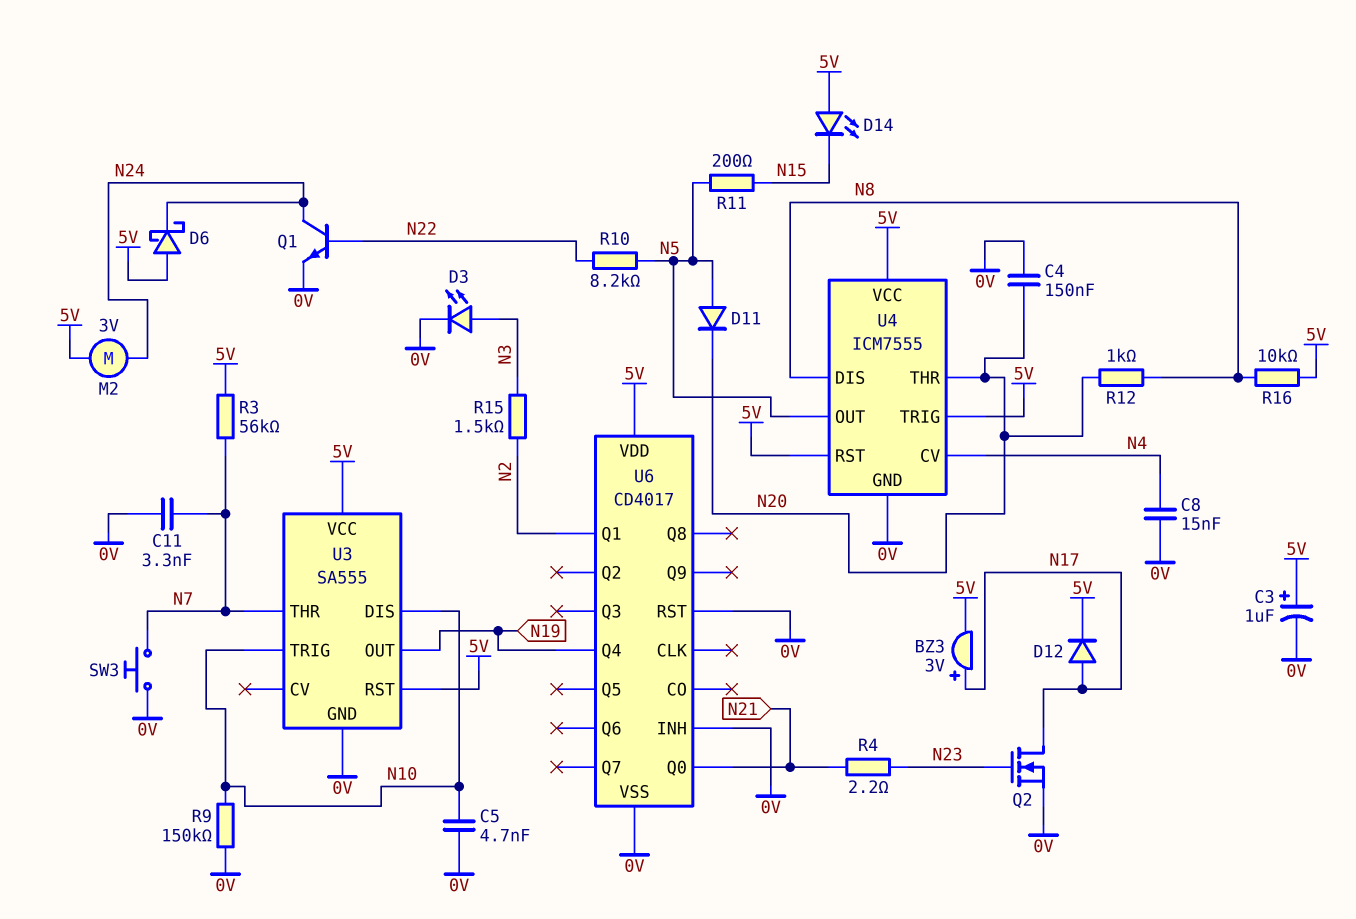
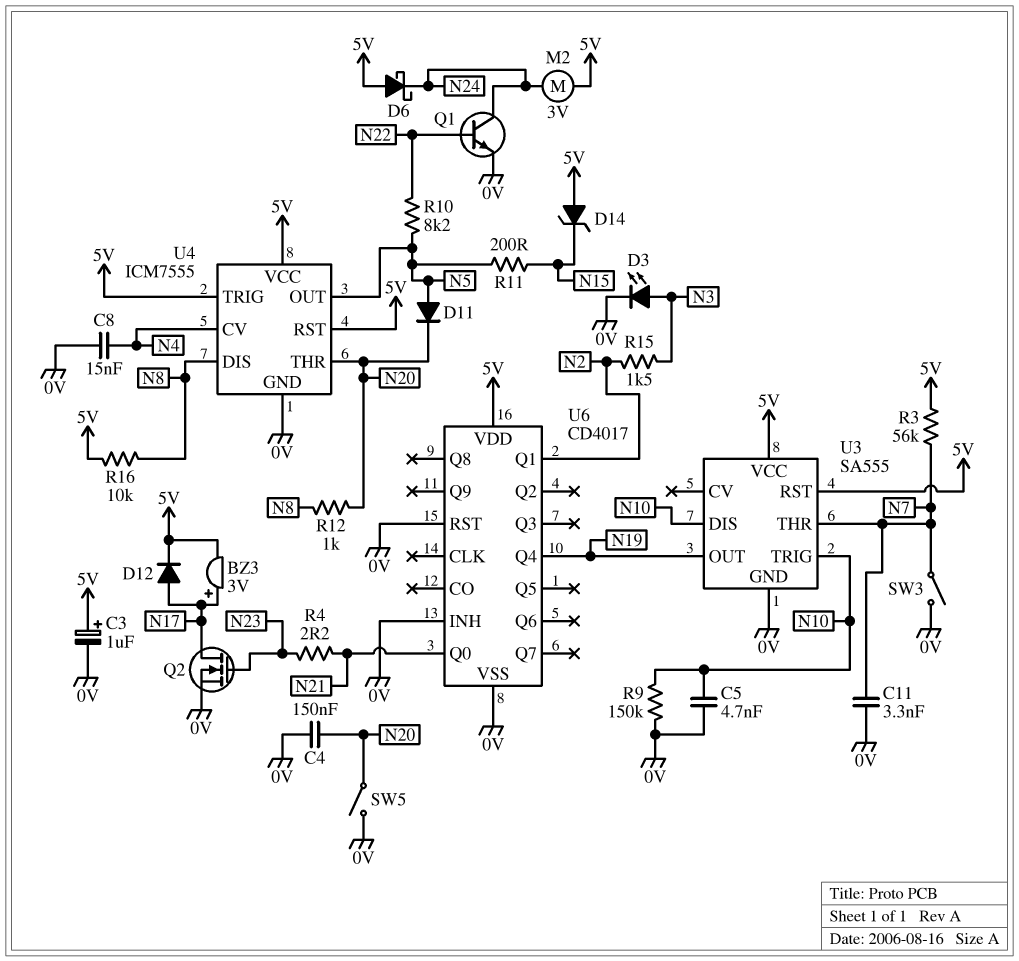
D14: LED (A 5V, K N15) -> zener (A 5V, K N15)
SW3: button (0V, N7) -> switch (0V, N7)
SW5: none -> switch (0V, N20)

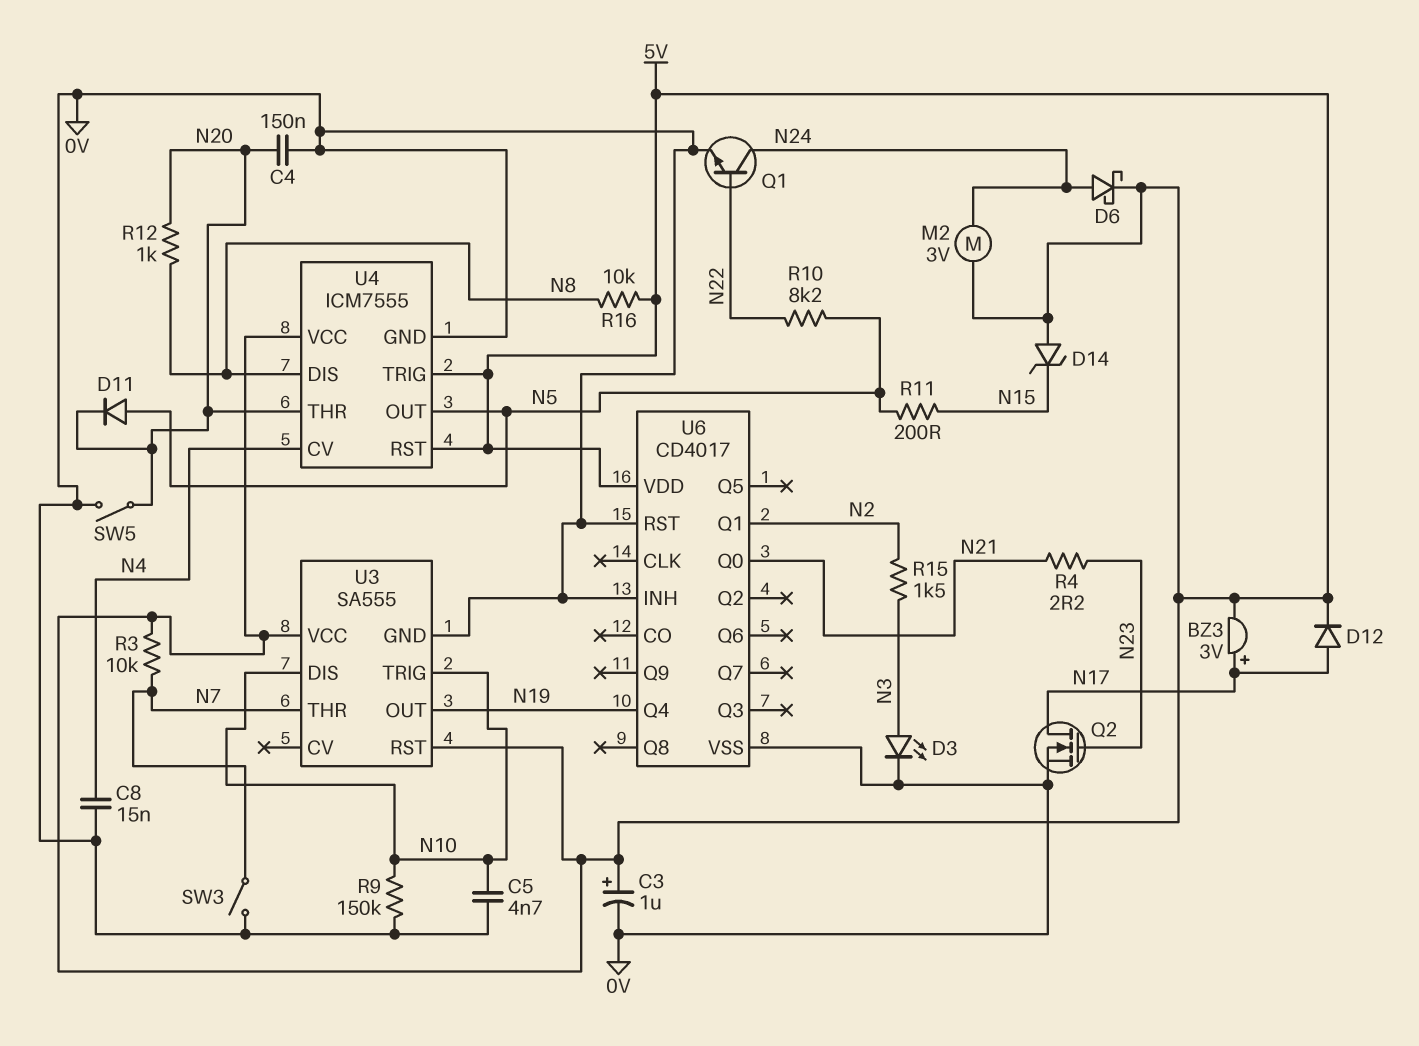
C11: 3.3nF (0V, N7) -> none
D6: schottky (A 5V, K N24) -> schottky (A N24, K 5V)
R3: 56k (5V, N7) -> 10k (5V, N7)

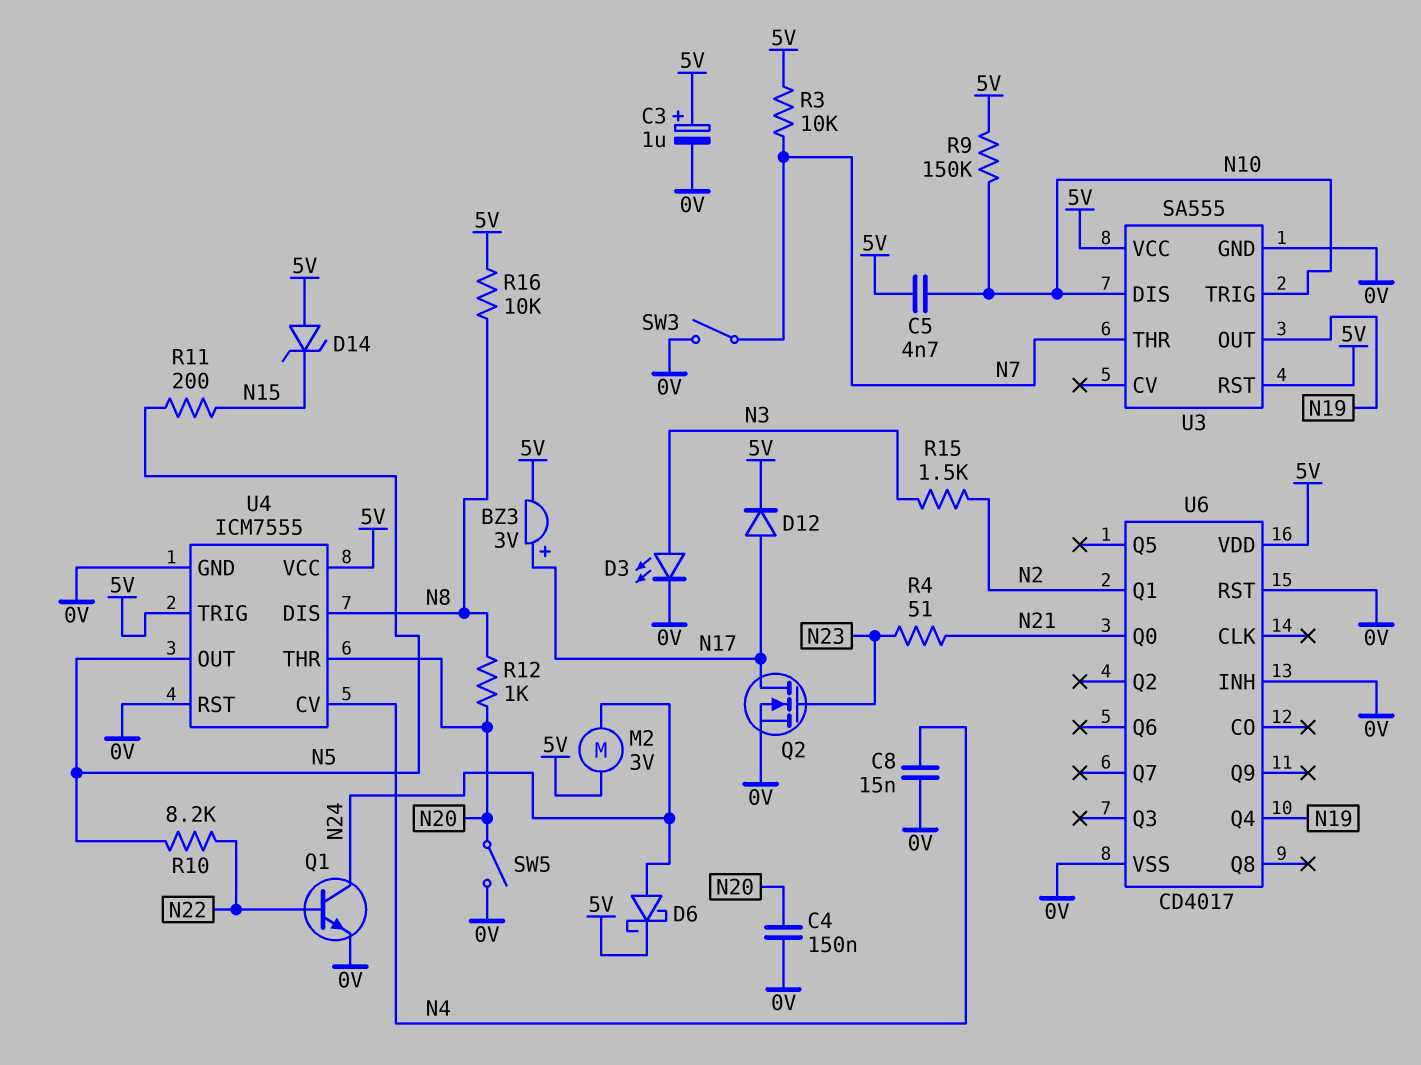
C5: 4.7nF (0V, N10) -> 4.7nF (5V, N10)
D11: diode (A N5, K N20) -> none
R4: 2.2 (N21, N23) -> 51 (N21, N23)
R9: 150k (0V, N10) -> 150k (5V, N10)
U4 pin RST: 5V -> 0V

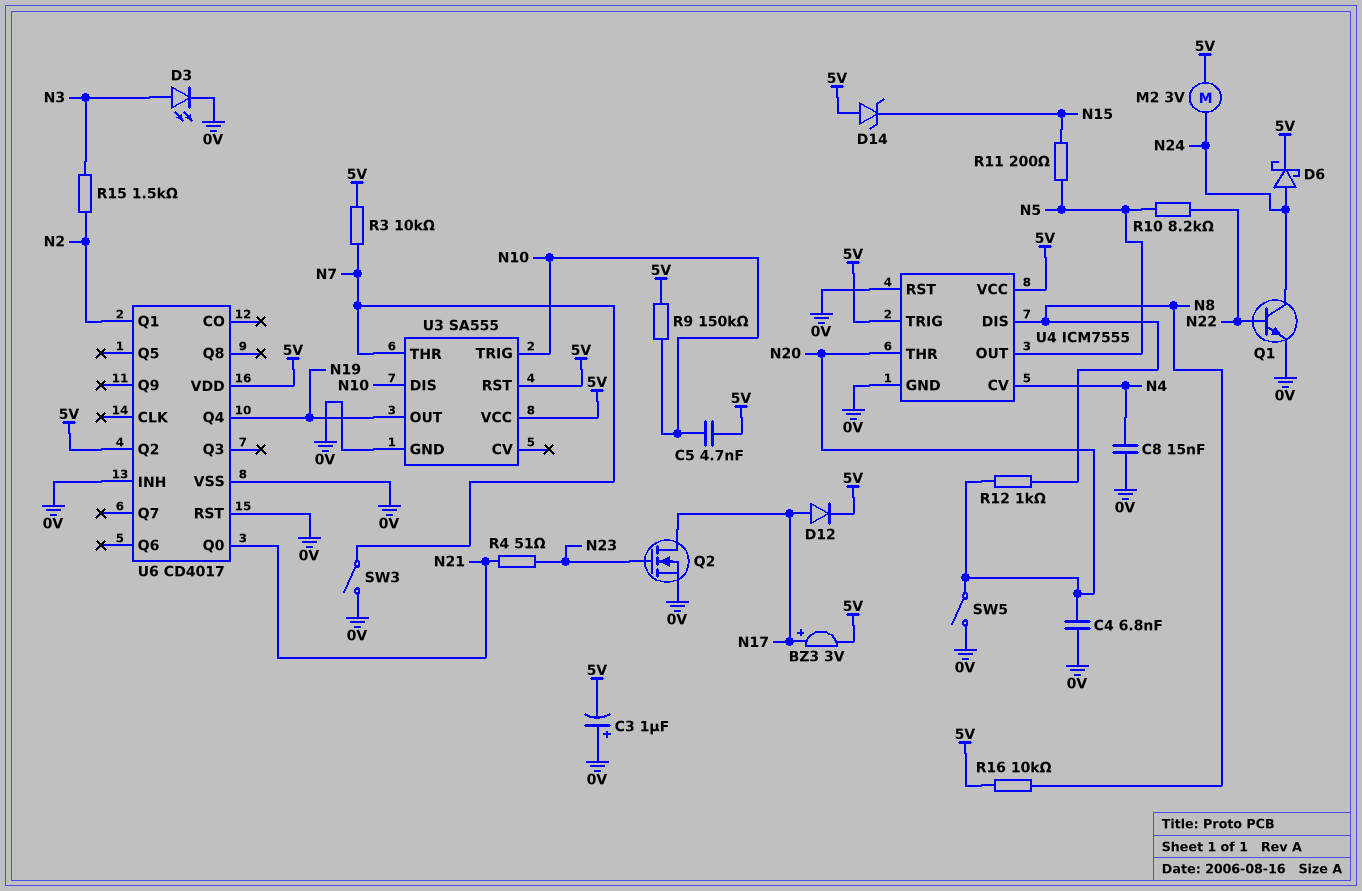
C3: 1uF (plus 5V, minus 0V) -> 1uF (plus 0V, minus 5V)
C4: 150nF (0V, N20) -> 6.8nF (0V, N20)
U6 pin Q2: none -> 5V

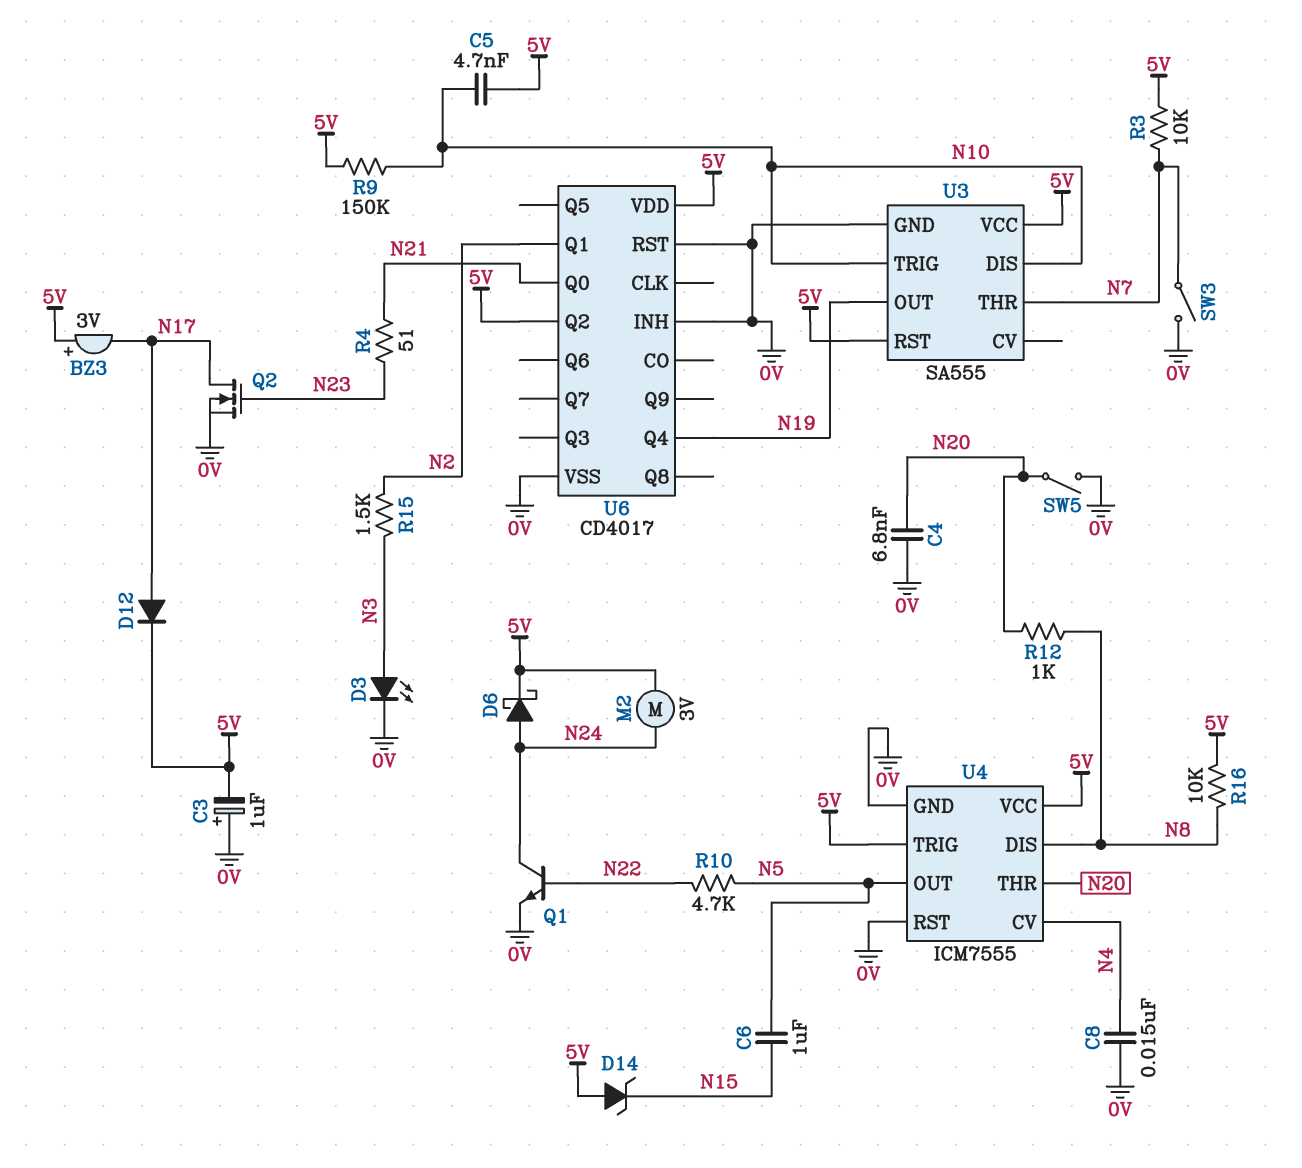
BZ3: buzzer 3V (plus N17, minus 5V) -> buzzer 3V (plus 5V, minus N17)
C6: none -> 1uF (N5, N15)
R10: 8.2k (N5, N22) -> 4.7k (N5, N22)
R11: 200 (N5, N15) -> none

